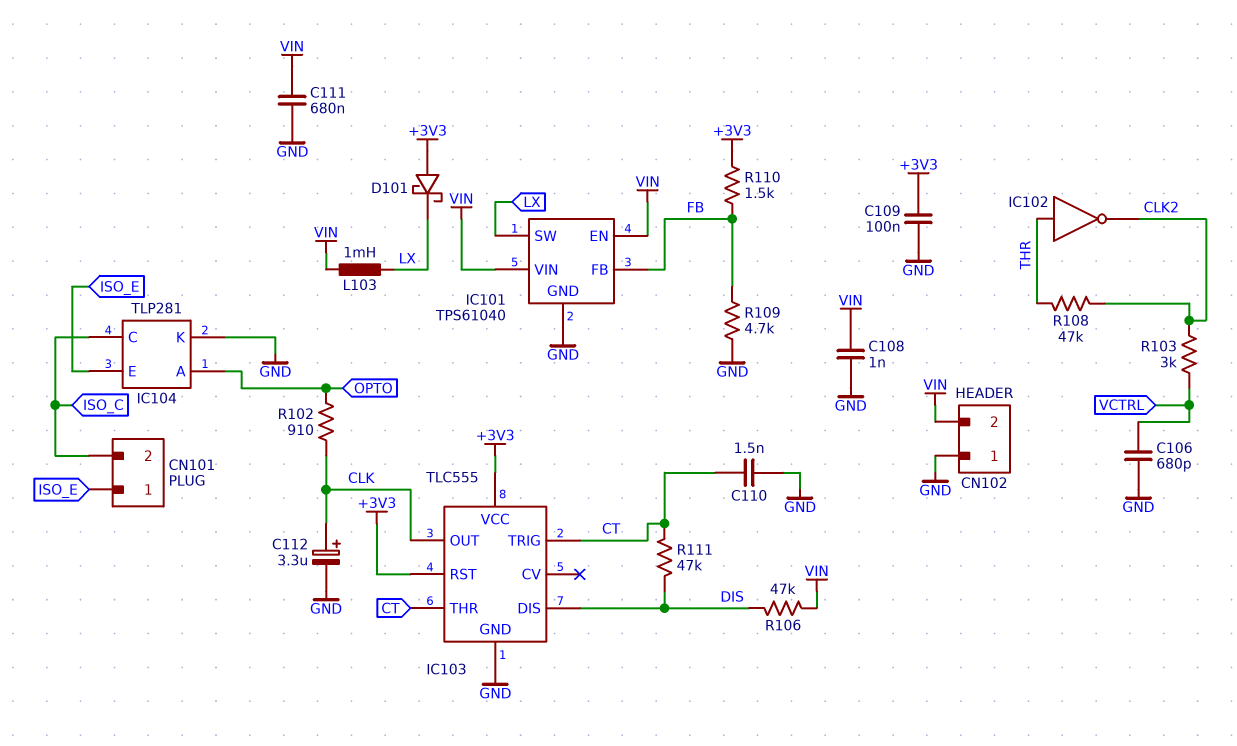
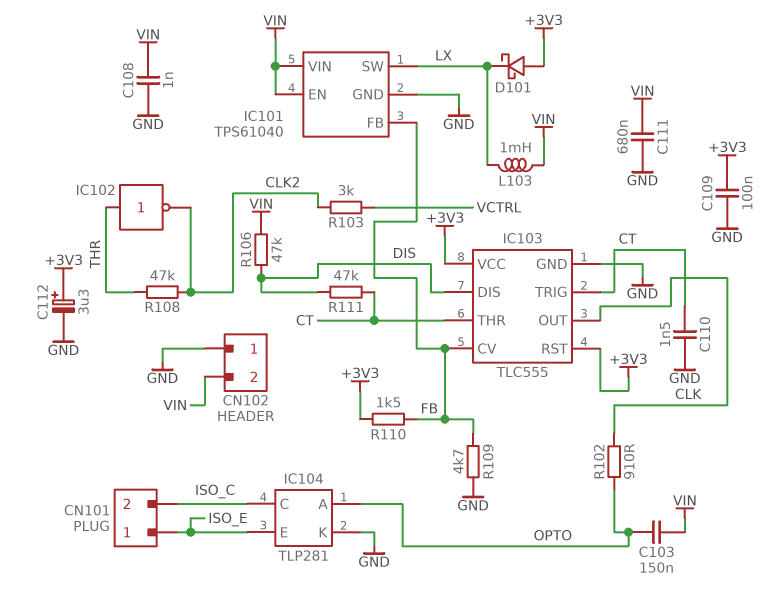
C103: none -> 150nF (OPTO, VIN)
C106: 680pF (GND, VCTRL) -> none
C112: 3.3uF (plus CLK, minus GND) -> 3.3uF (plus +3V3, minus GND)
IC103 pin CV: none -> FB

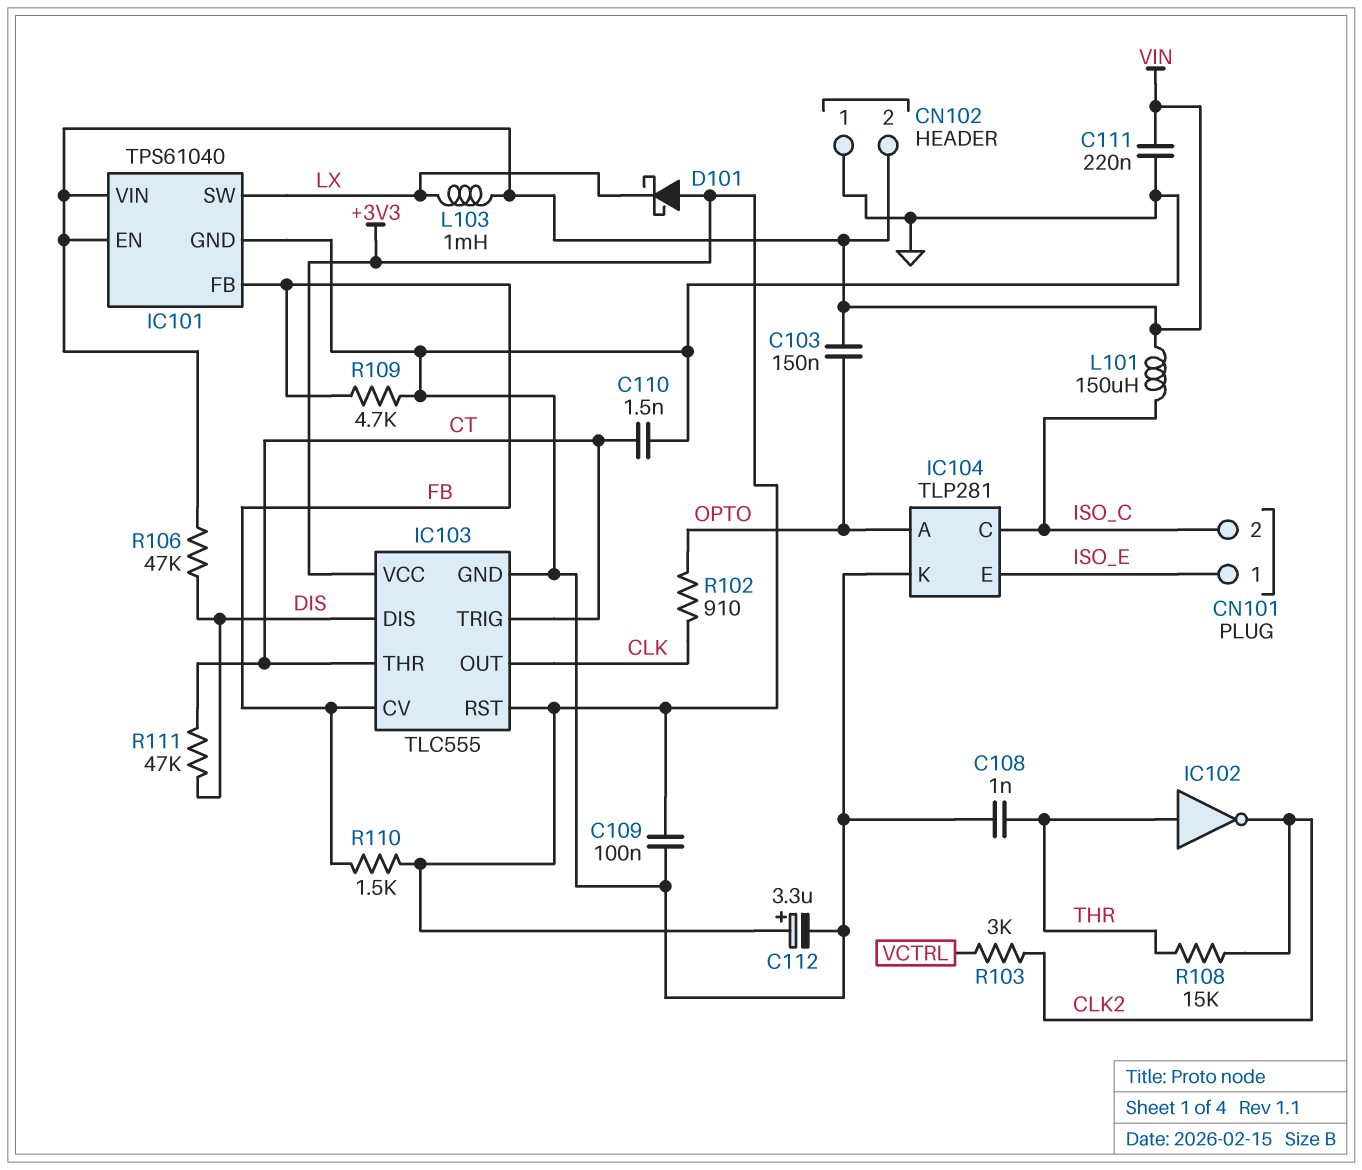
C108: 1nF (GND, VIN) -> 1nF (GND, THR)
C111: 680nF (GND, VIN) -> 220nF (GND, VIN)
L101: none -> 150uH (ISO_C, VIN)
R108: 47k (CLK2, THR) -> 15k (CLK2, THR)

